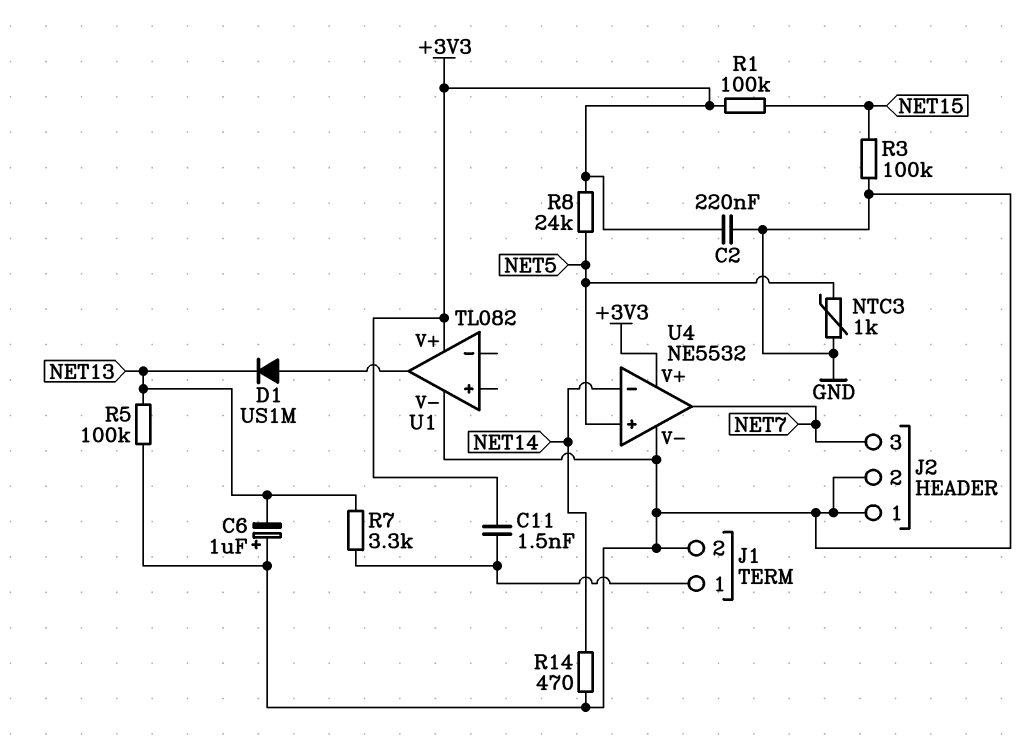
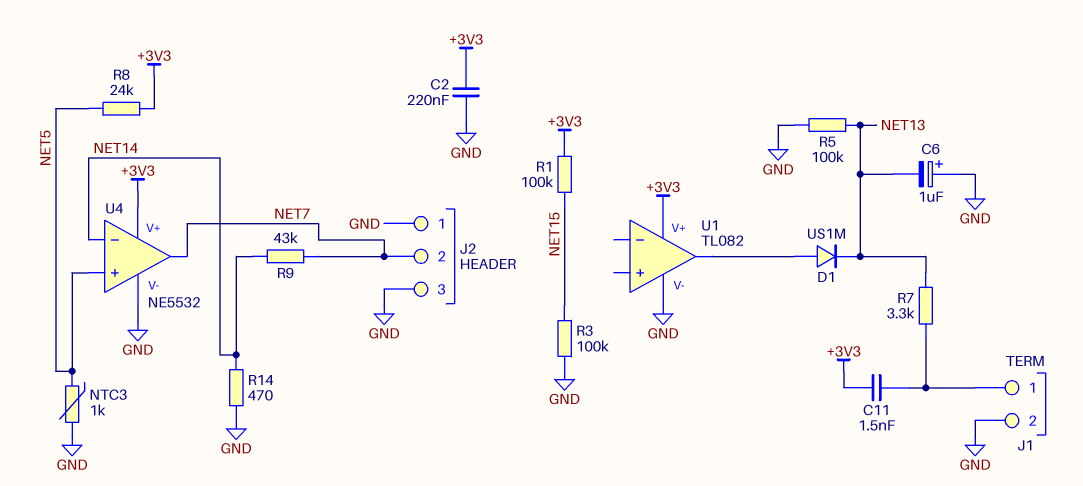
J2 pin 2: GND -> NET7
J2 pin 3: NET7 -> GND
R9: none -> 43k (NET7, NET14)

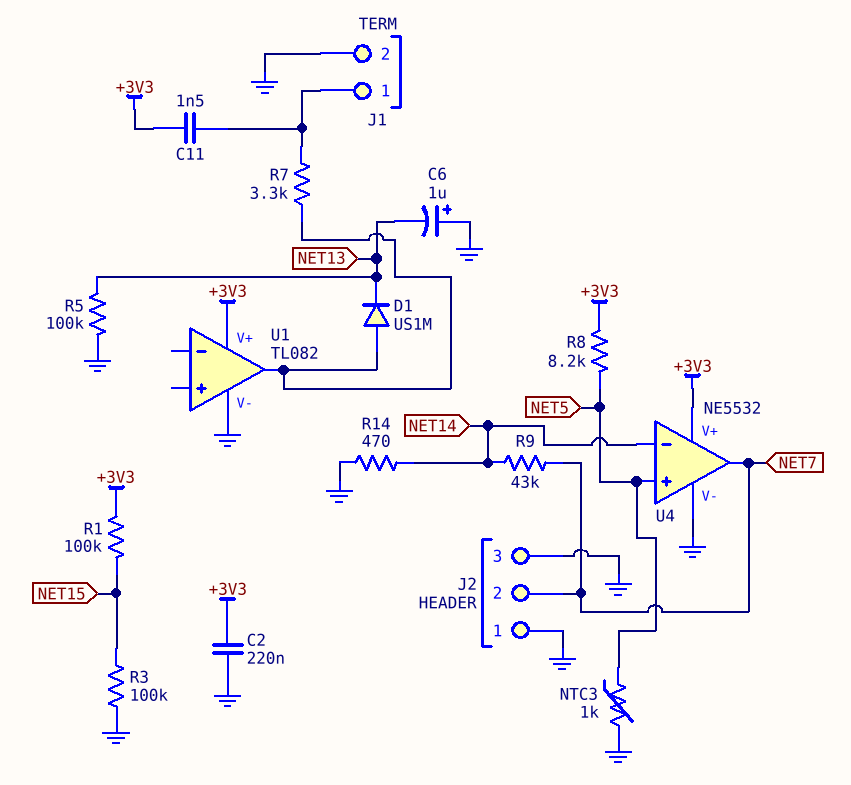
R7: 3.3k (J1/1, NET13) -> 3.3k (J1/1, U1/out)
R8: 24k (+3V3, NET5) -> 8.2k (+3V3, NET5)

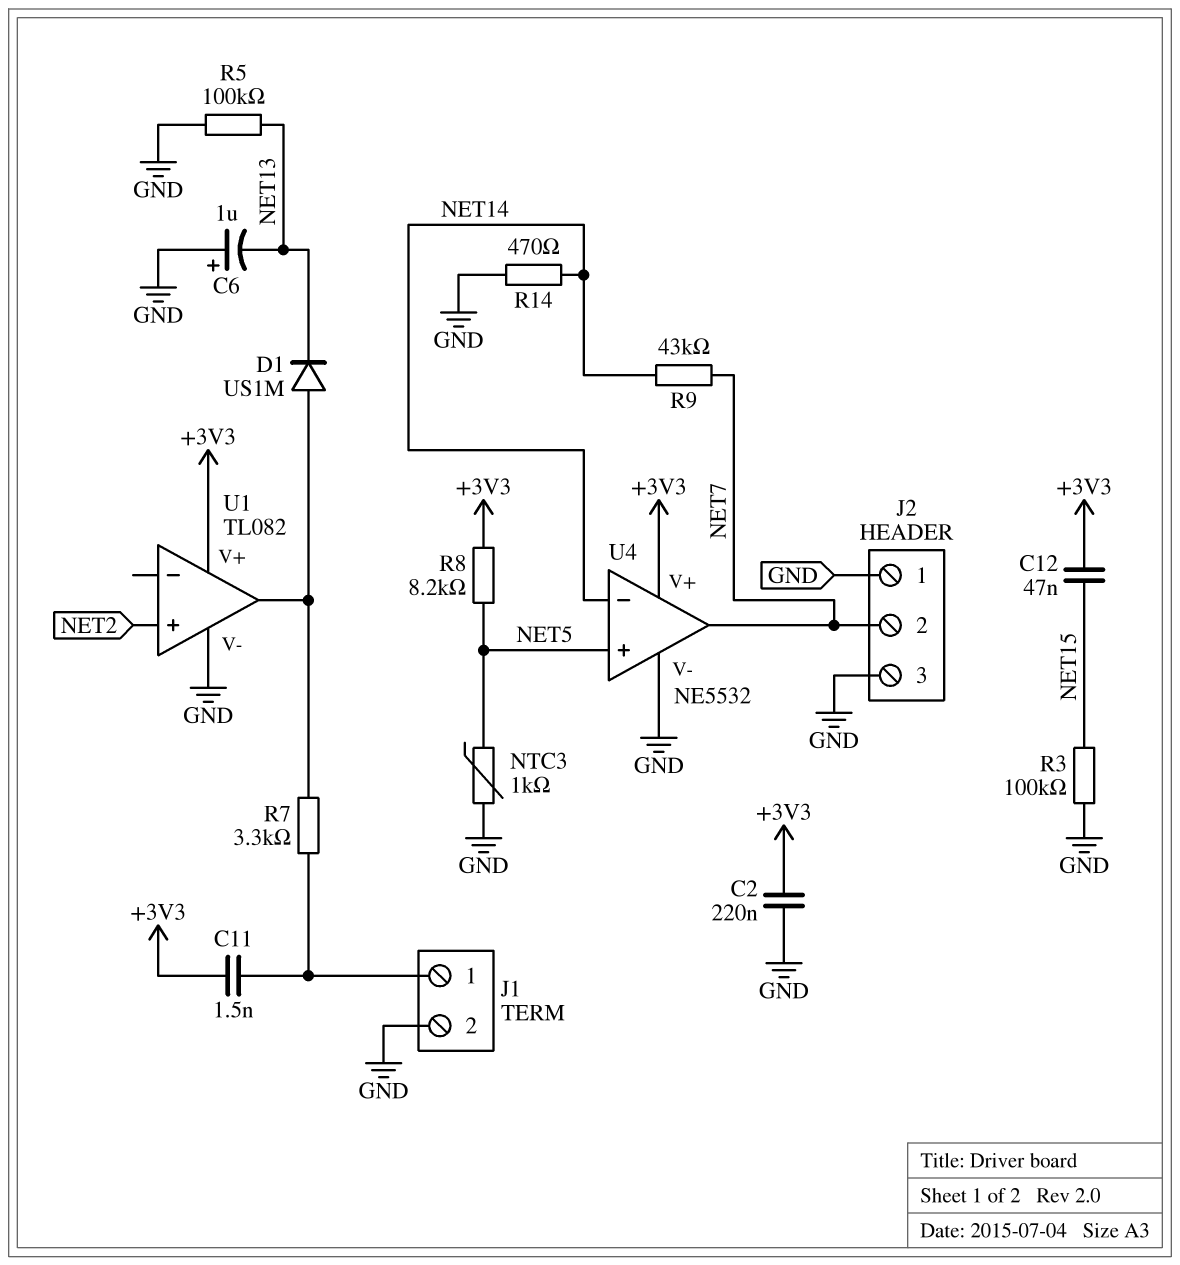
C12: none -> 47nF (+3V3, NET15)
R1: 100k (+3V3, NET15) -> none
U1 pin in+: none -> NET2

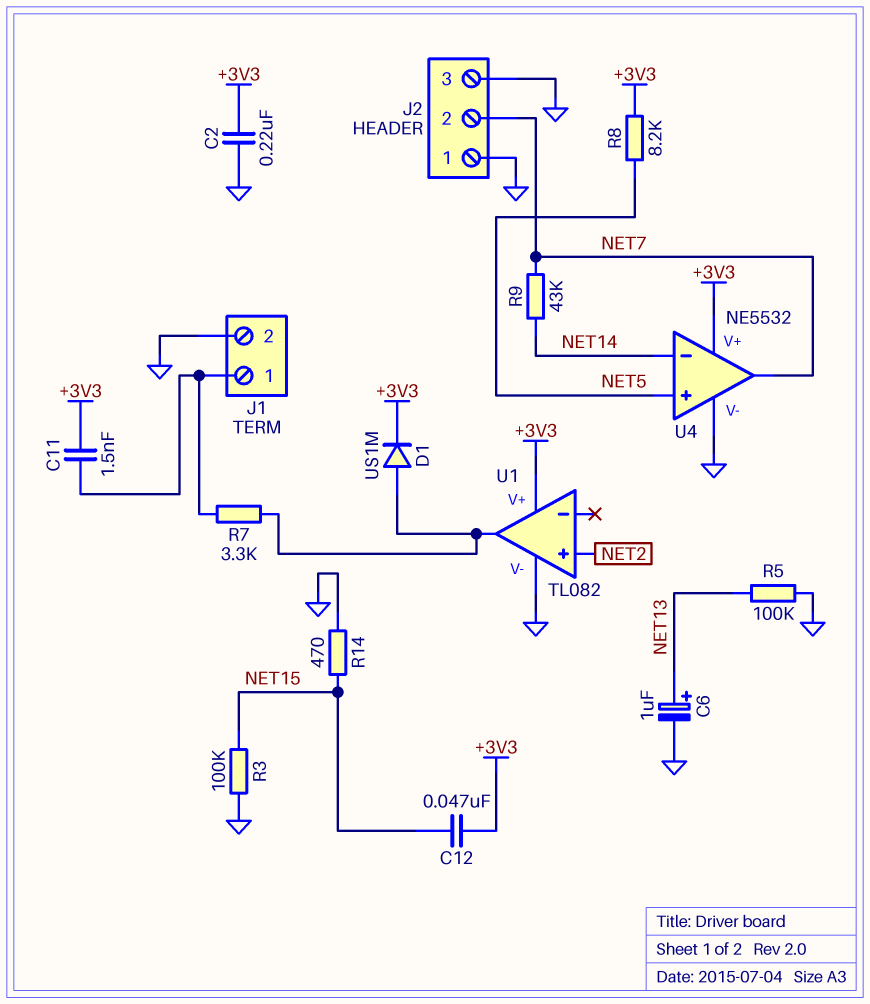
C6: 1uF (plus GND, minus NET13) -> 1uF (plus NET13, minus GND)
D1: diode US1M (A U1/out, K NET13) -> diode US1M (A U1/out, K +3V3)
NTC3: 1k (GND, NET5) -> none
R14: 470 (GND, NET14) -> 470 (GND, NET15)

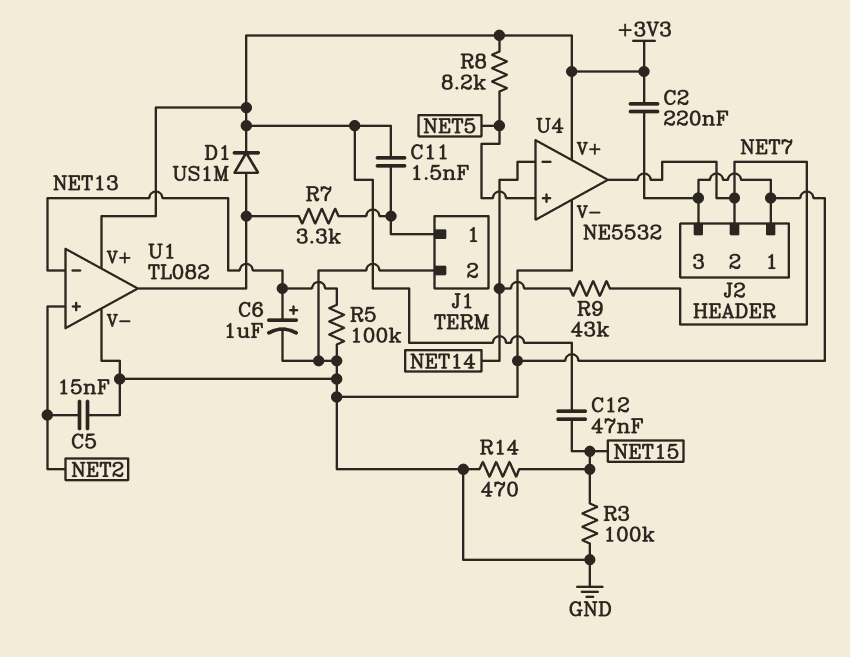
C5: none -> 15nF (GND, NET2)
U1 pin in-: none -> NET13

